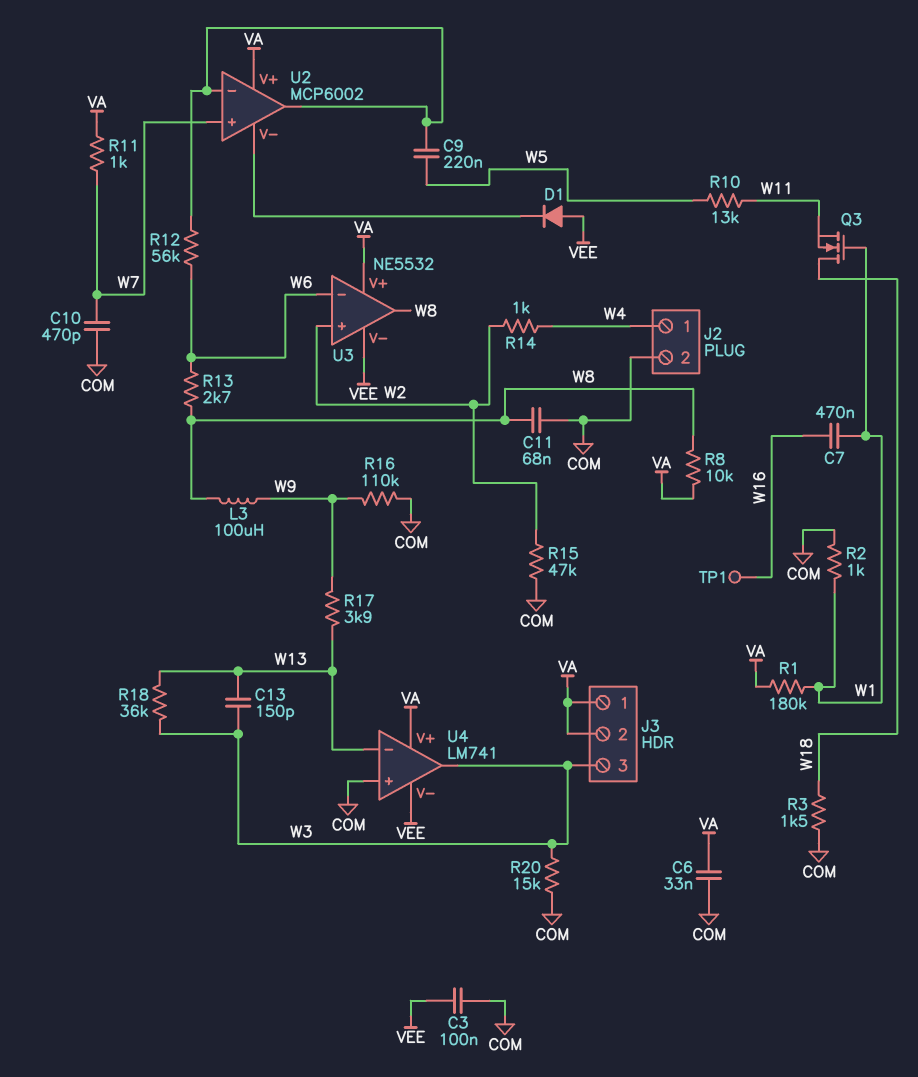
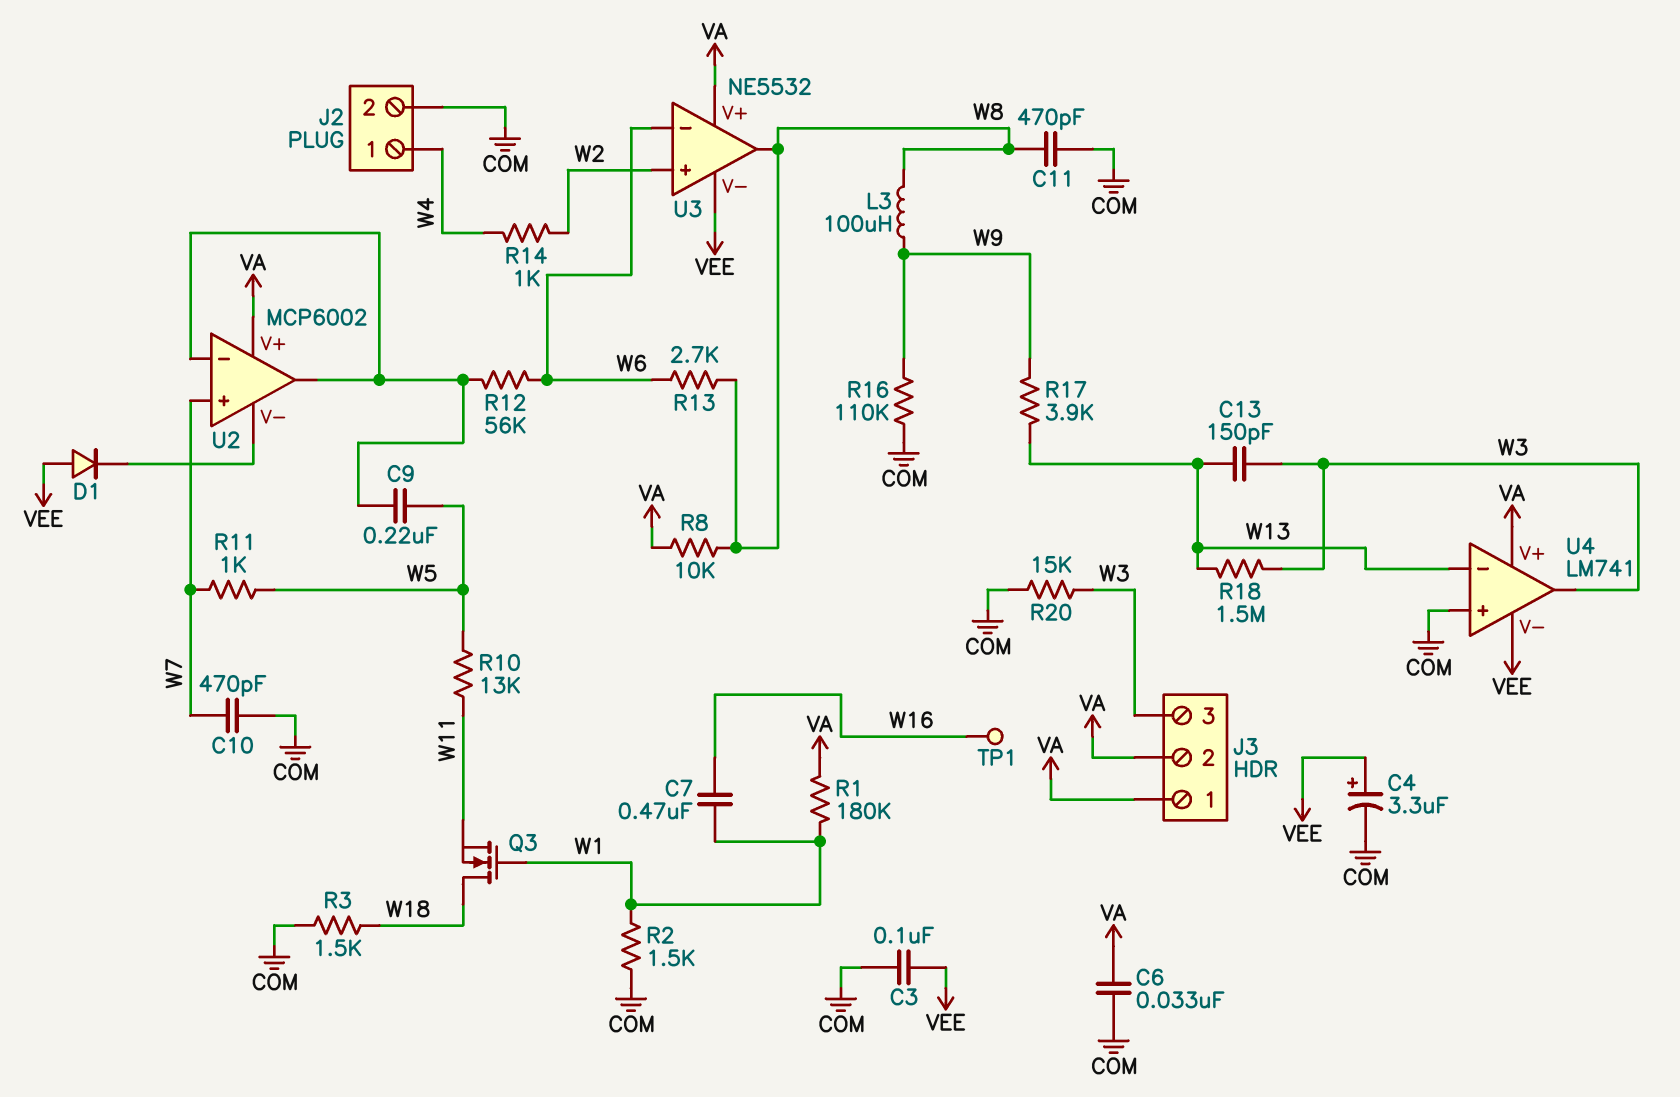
C4: none -> 3.3uF (plus VEE, minus COM)
C11: 68nF (COM, W8) -> 470pF (COM, W8)
R2: 1k (COM, W1) -> 1.5k (COM, W1)
R11: 1k (VA, W7) -> 1k (W5, W7)
R15: 47k (COM, W2) -> none
R18: 36k (W3, W13) -> 1.5M (W3, W13)

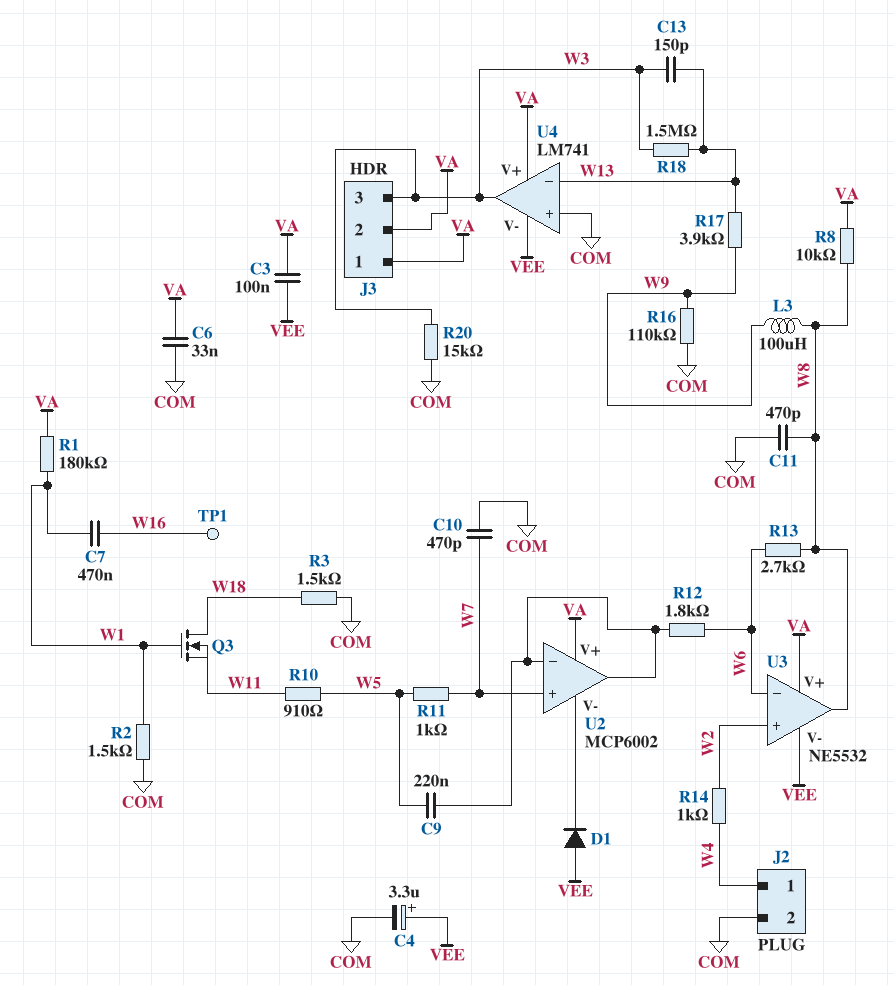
C3: 100nF (COM, VEE) -> 100nF (VA, VEE)
R10: 13k (W5, W11) -> 910 (W5, W11)
R12: 56k (U2/in-, W6) -> 1.8k (U2/in-, W6)

